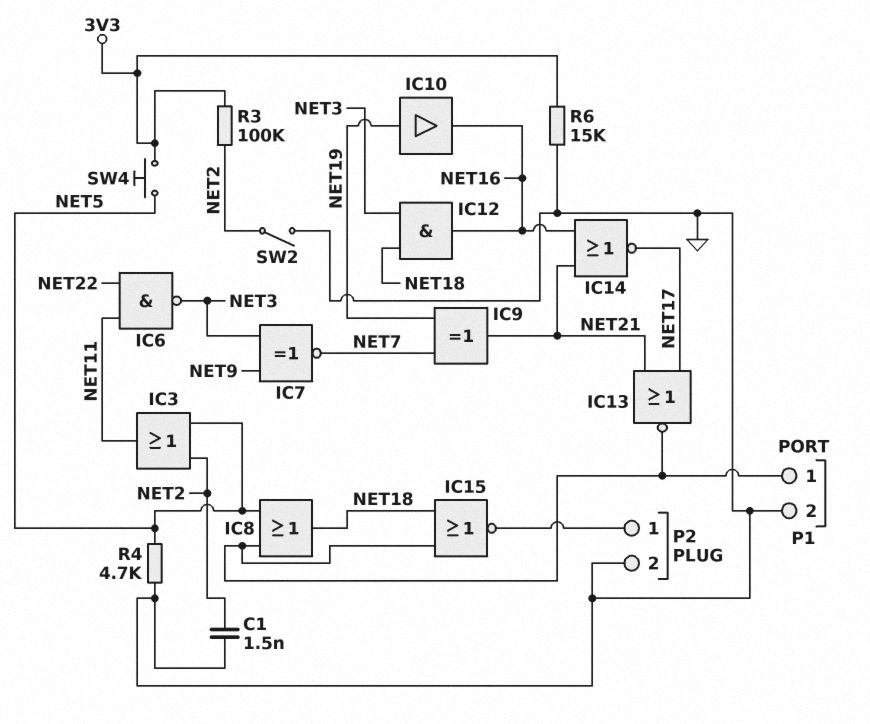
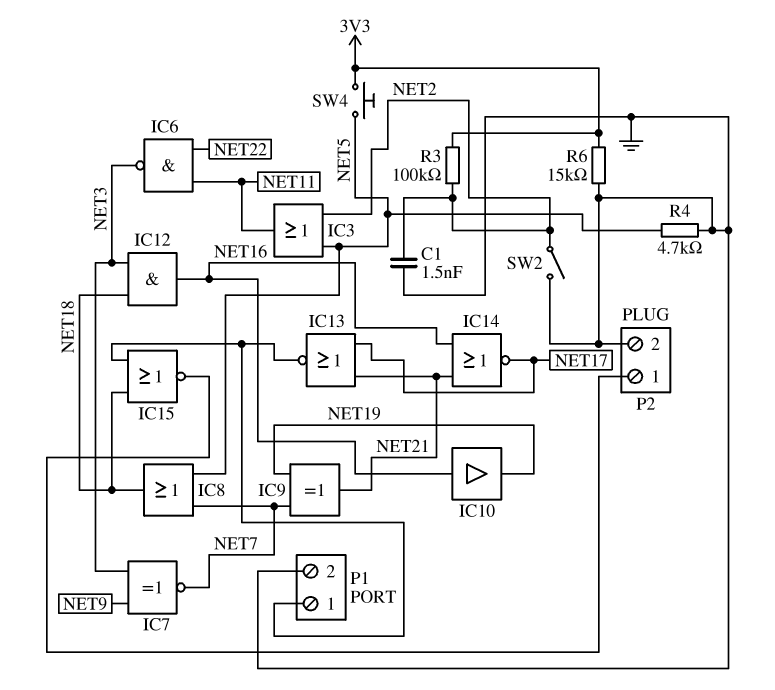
IC8: OR (in NET5, in P1/1, out NET18) -> OR (in NET5, in NET7, out NET18)
IC10: buffer (in NET19, out NET16) -> buffer (in NET16, out NET19)

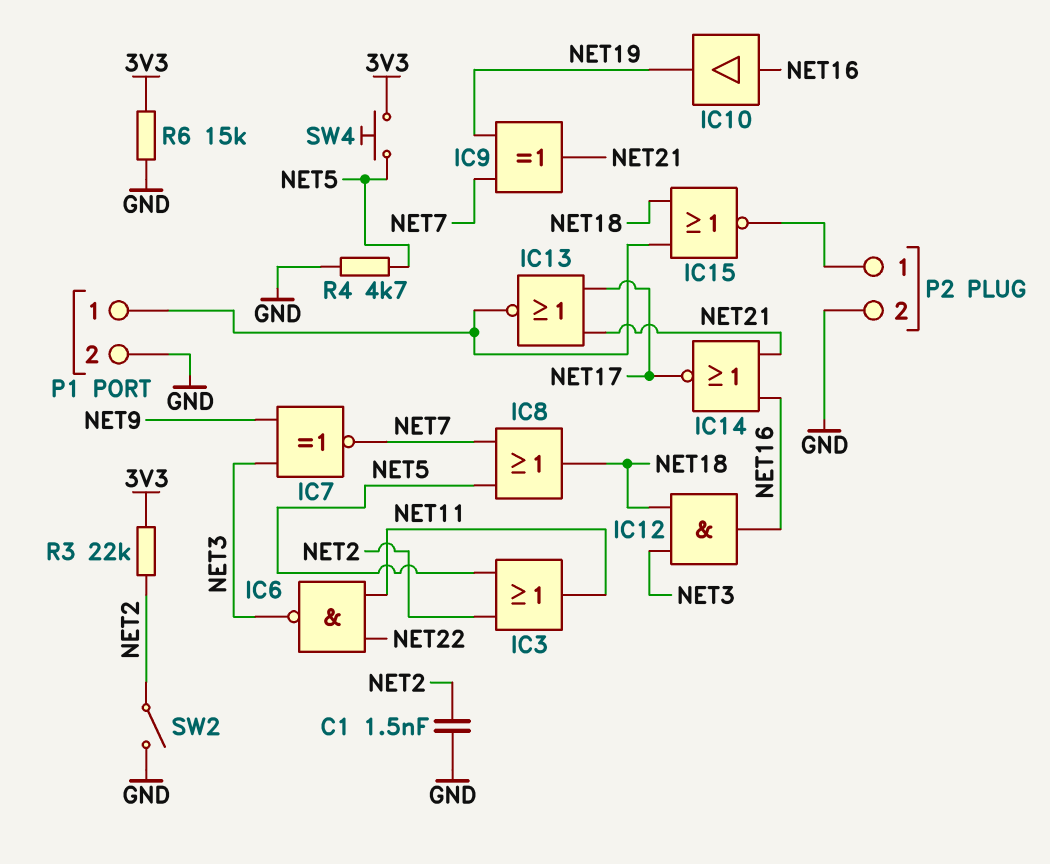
R3: 100k (3V3, NET2) -> 22k (3V3, NET2)

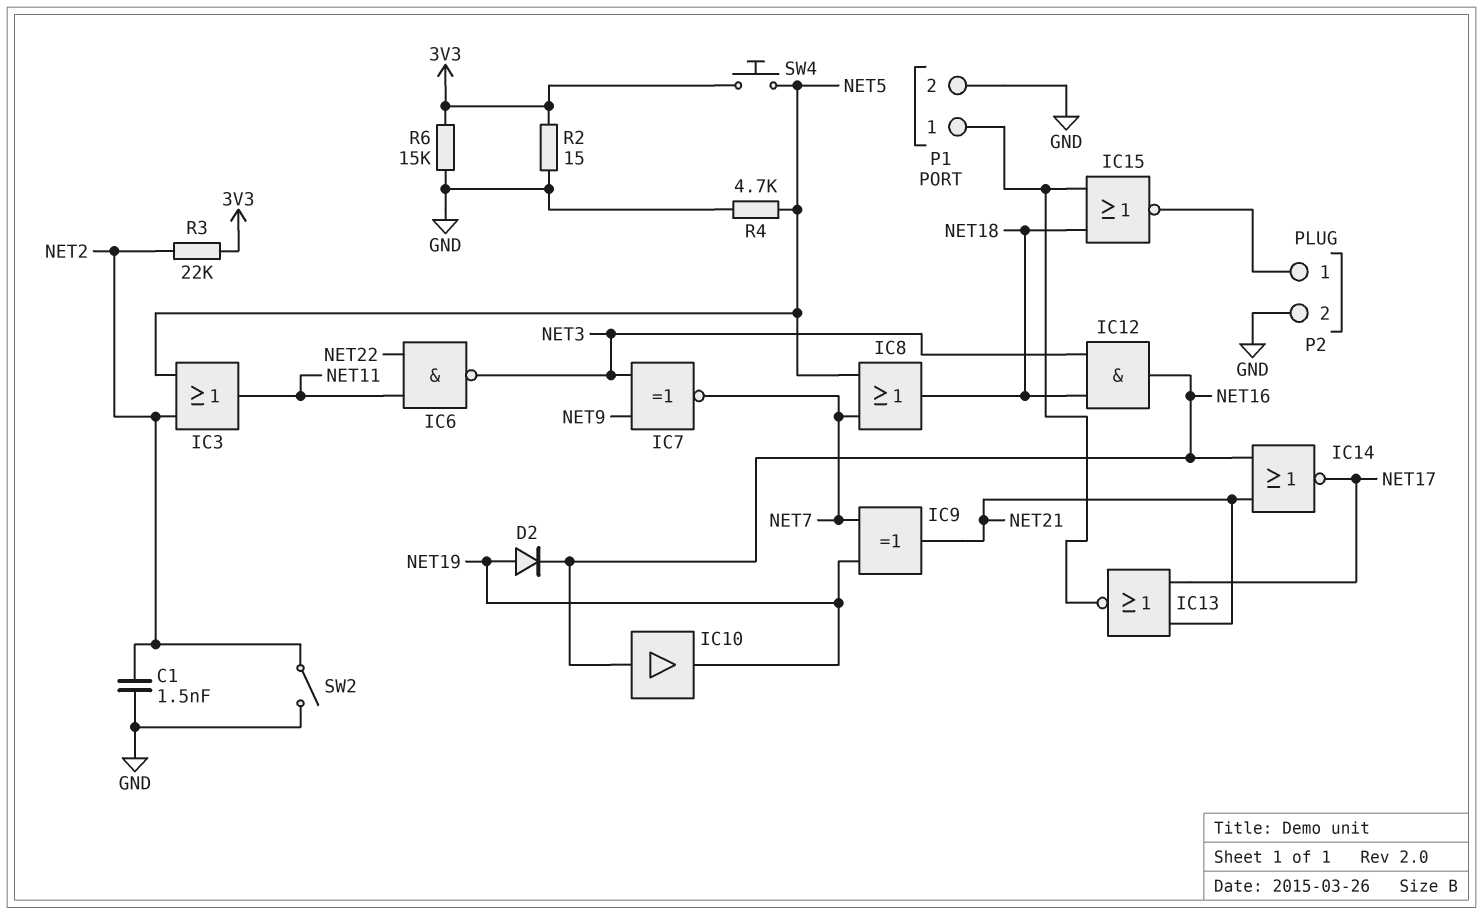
D2: none -> diode (A NET19, K NET16)
R2: none -> 15 (3V3, GND)

